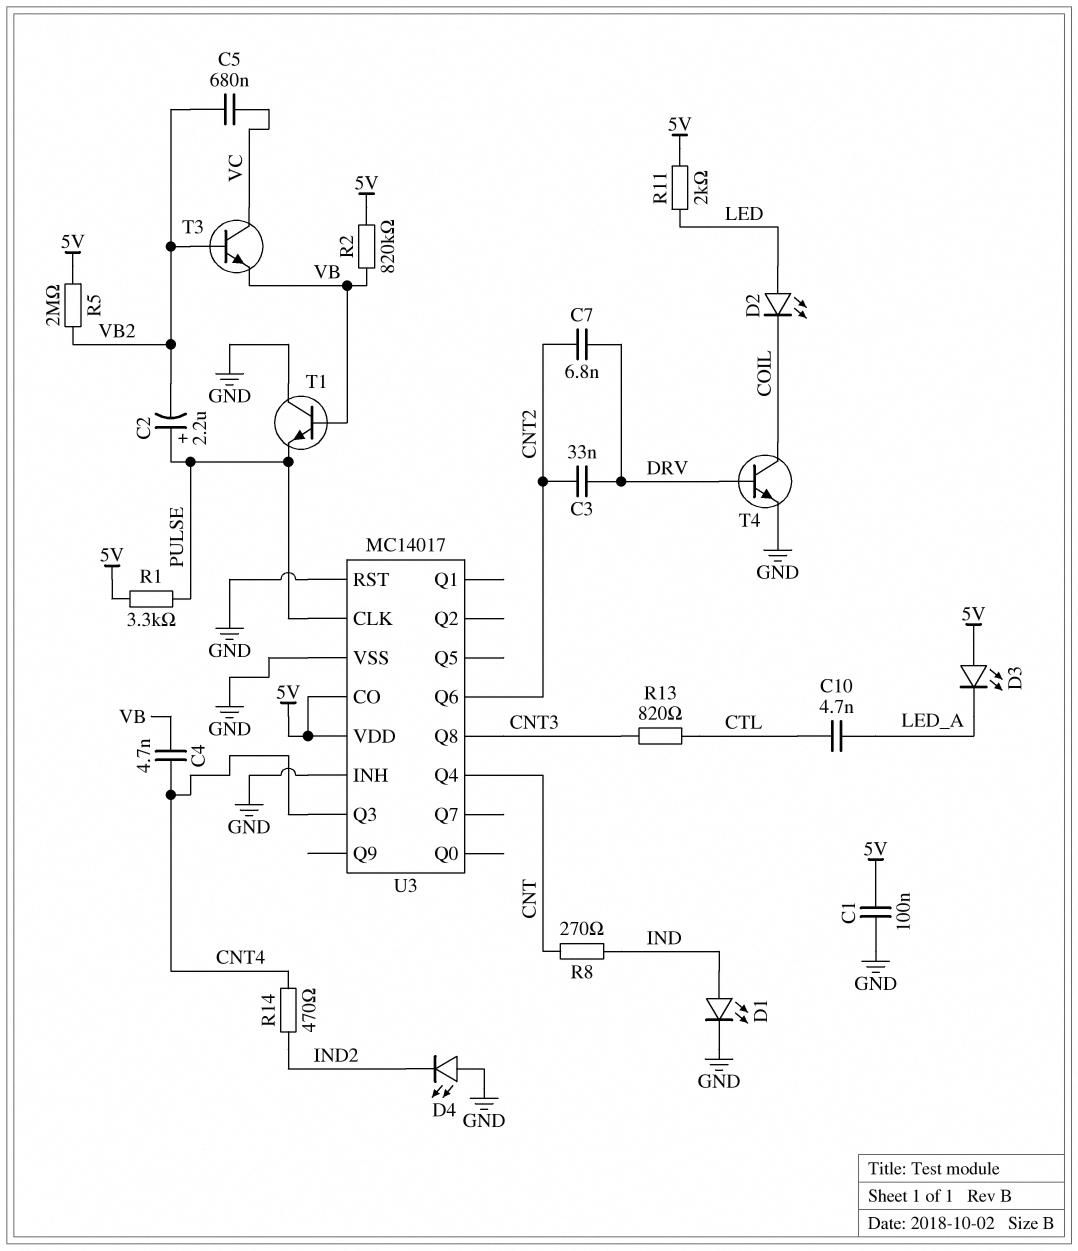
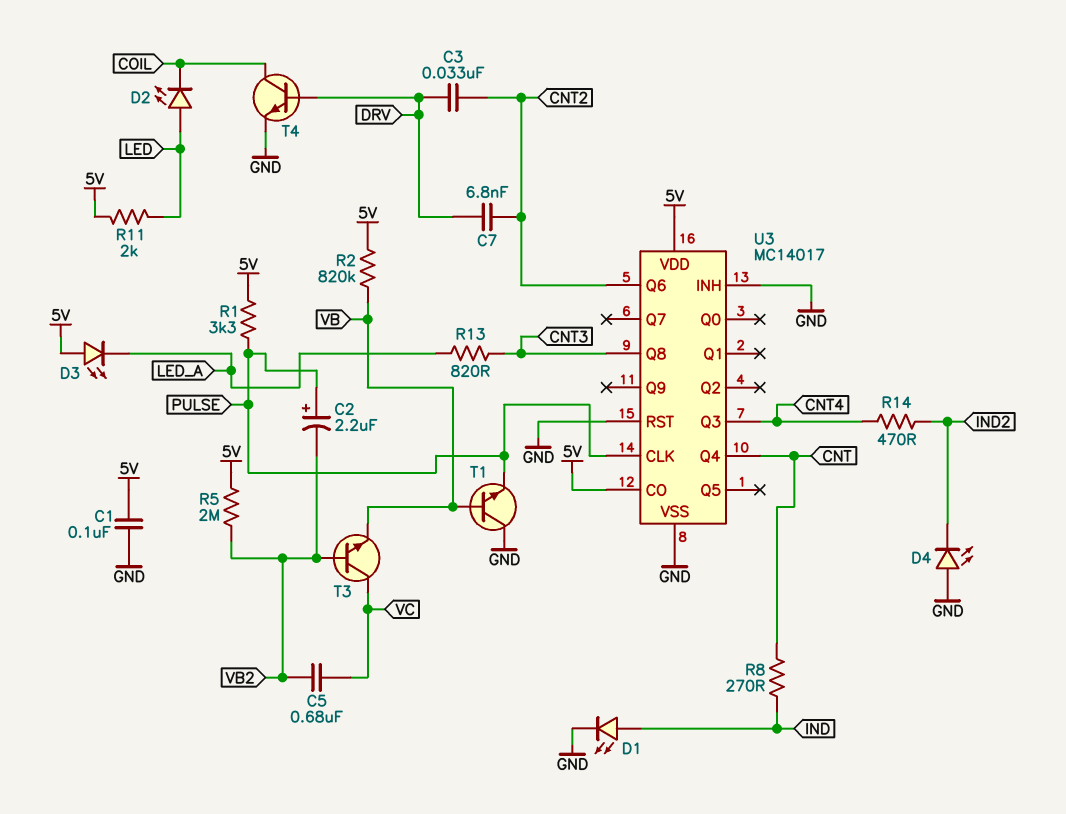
C4: 4.7nF (CNT4, VB) -> none
C10: 4.7nF (CTL, LED_A) -> none
R13: 820 (CNT3, CTL) -> 820 (CNT3, LED_A)

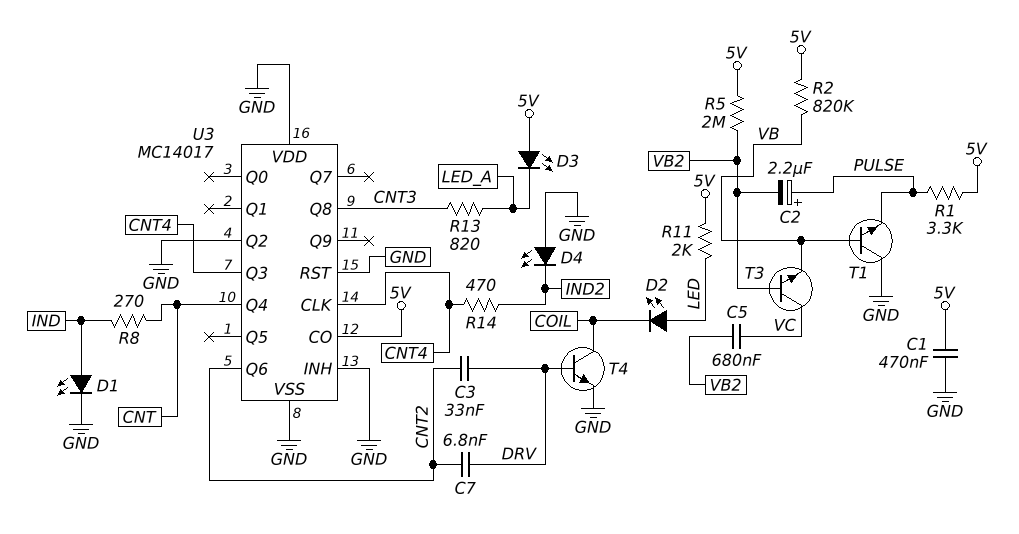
C1: 100nF (5V, GND) -> 470nF (5V, GND)
U3 pin CLK: PULSE -> CNT4
U3 pin Q2: none -> GND
U3 pin VDD: 5V -> GND

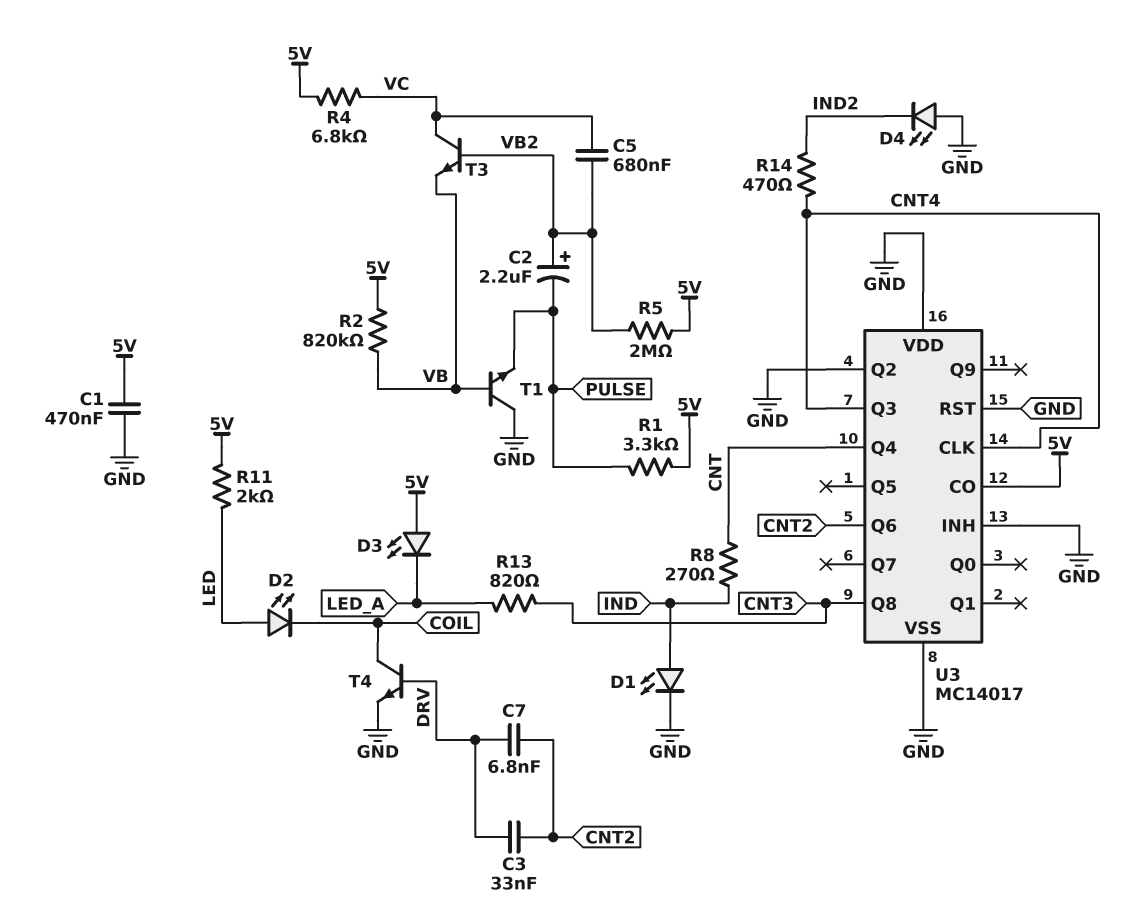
C2: 2.2uF (plus PULSE, minus VB2) -> 2.2uF (plus VB2, minus PULSE)
R4: none -> 6.8k (5V, VC)

